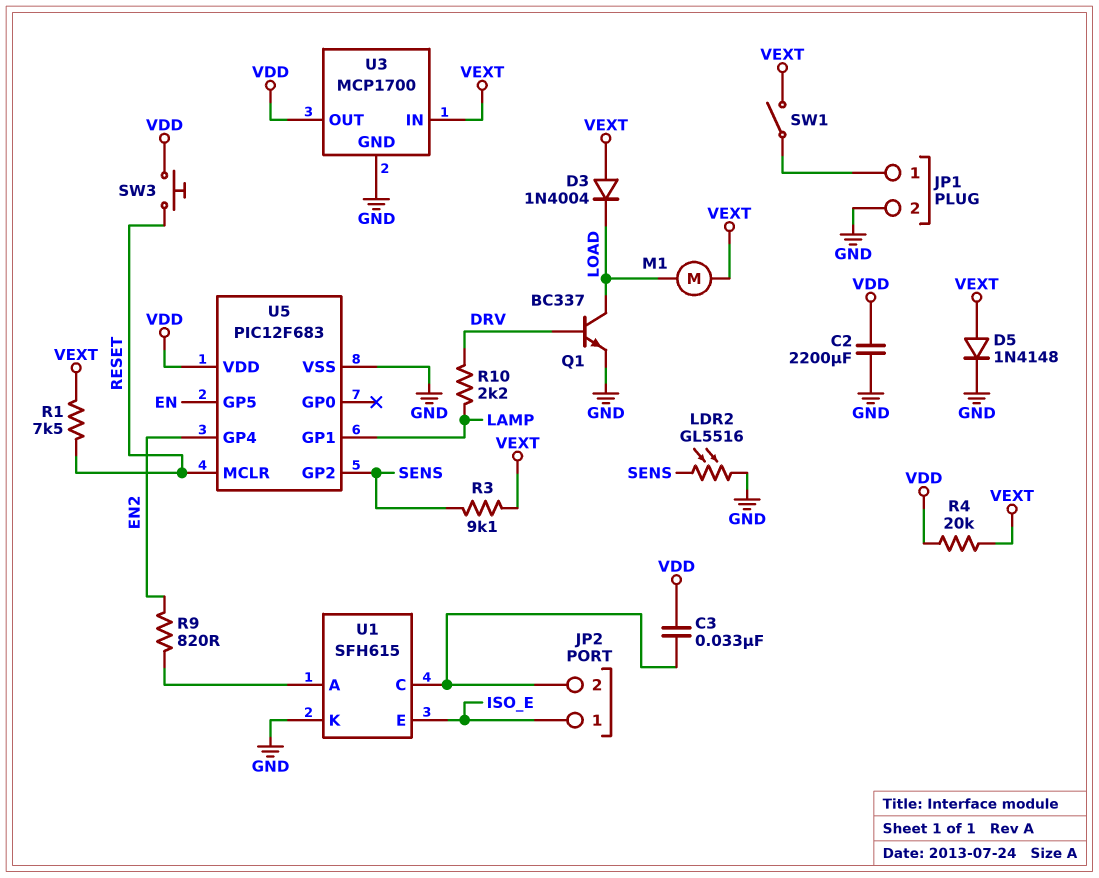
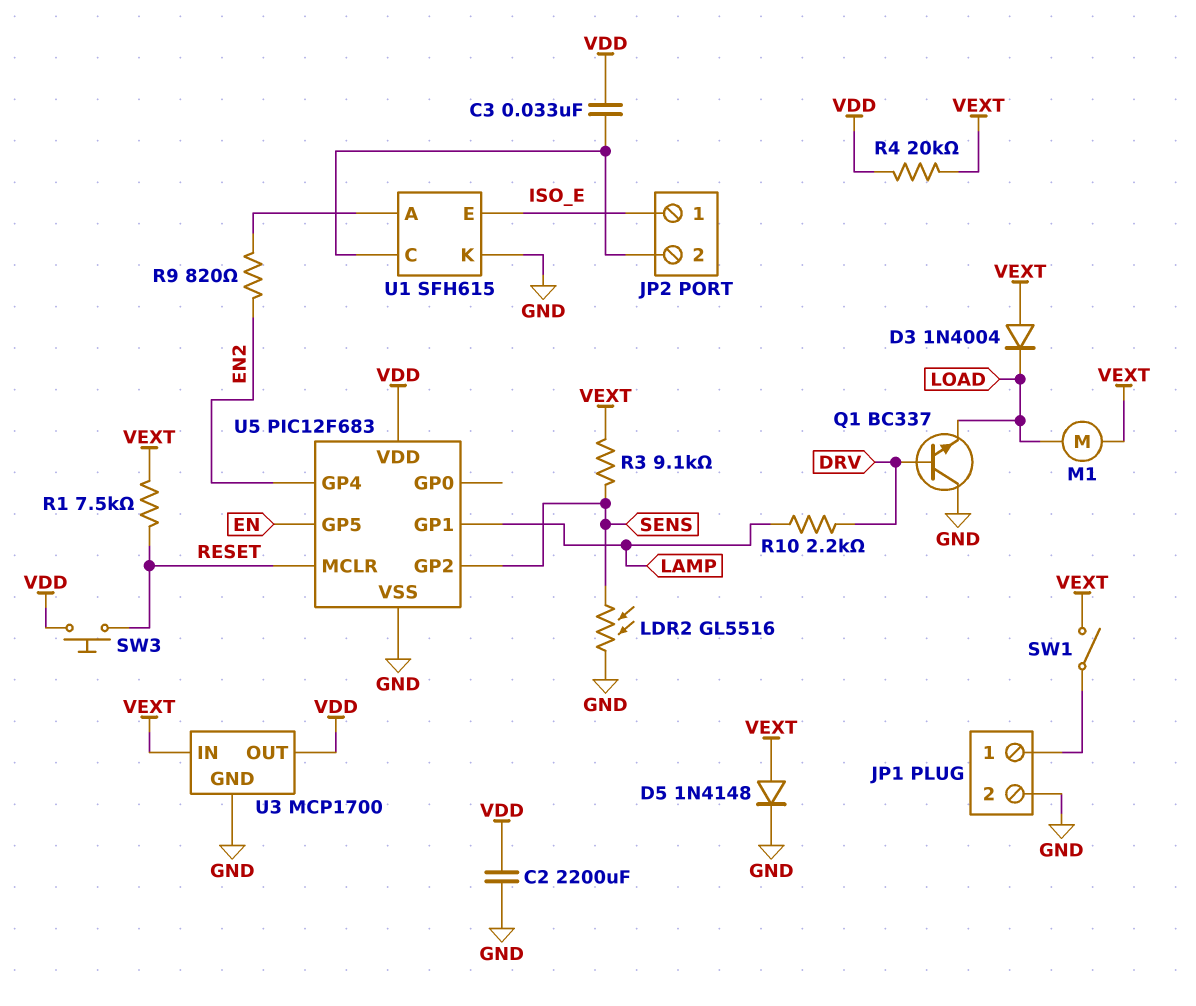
Q1: NPN BC337 (B DRV, C LOAD, E GND) -> NPN BC337 (B DRV, C GND, E LOAD)

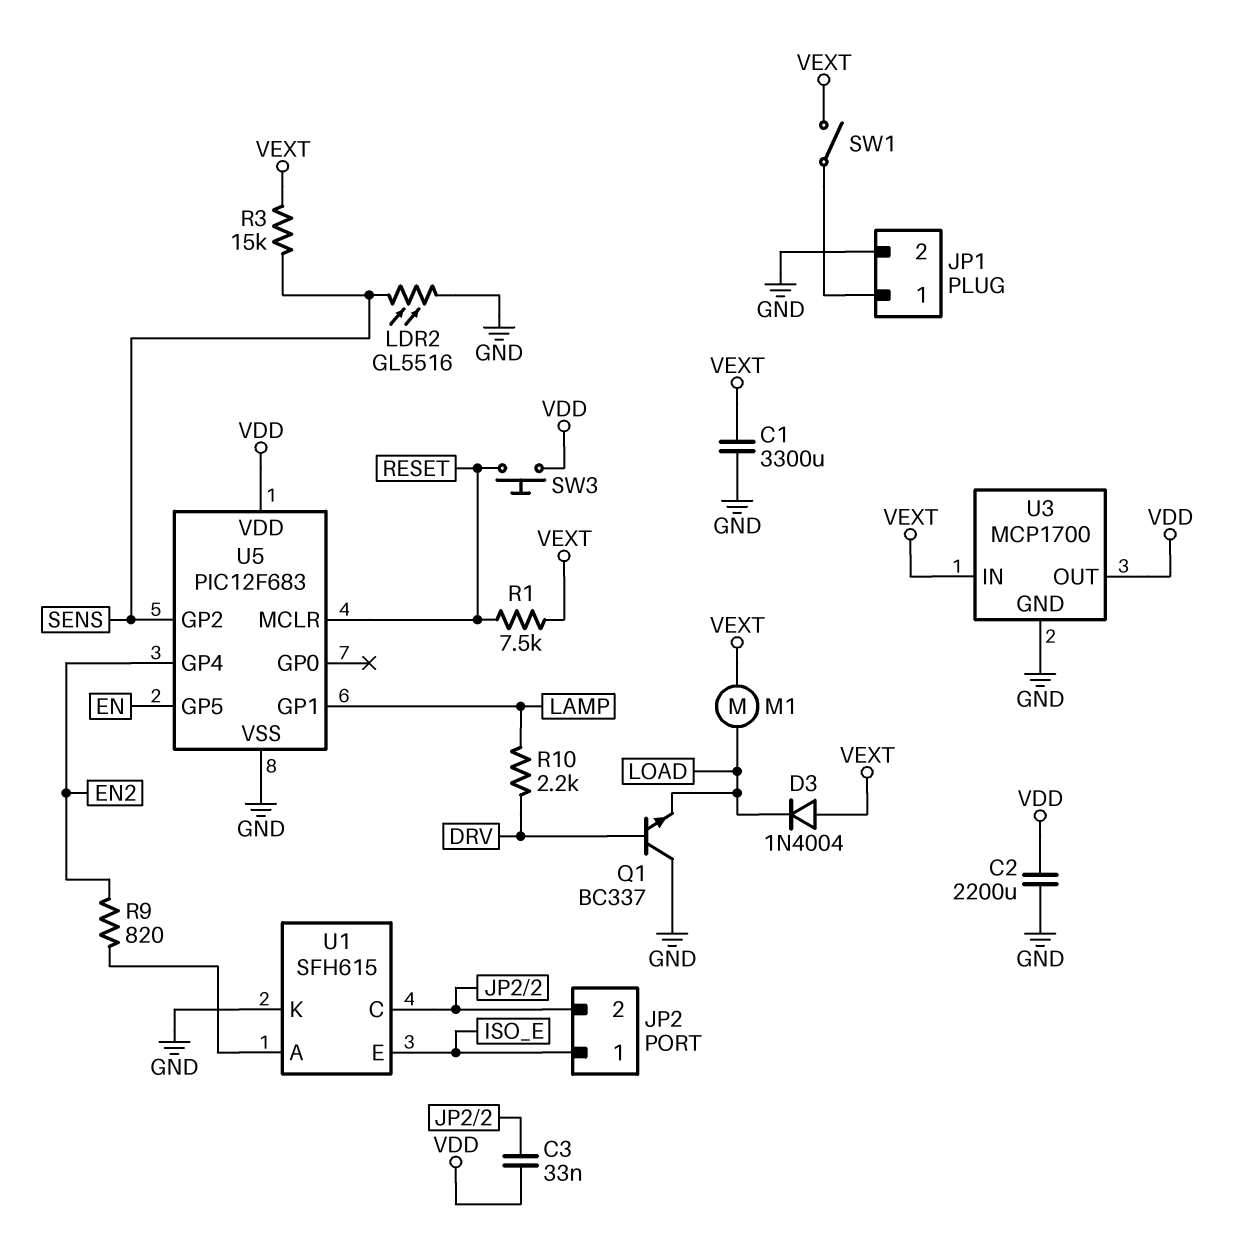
C1: none -> 3300uF (GND, VEXT)
D5: diode 1N4148 (A VEXT, K GND) -> none
R3: 9.1k (SENS, VEXT) -> 15k (SENS, VEXT)
R4: 20k (VDD, VEXT) -> none

